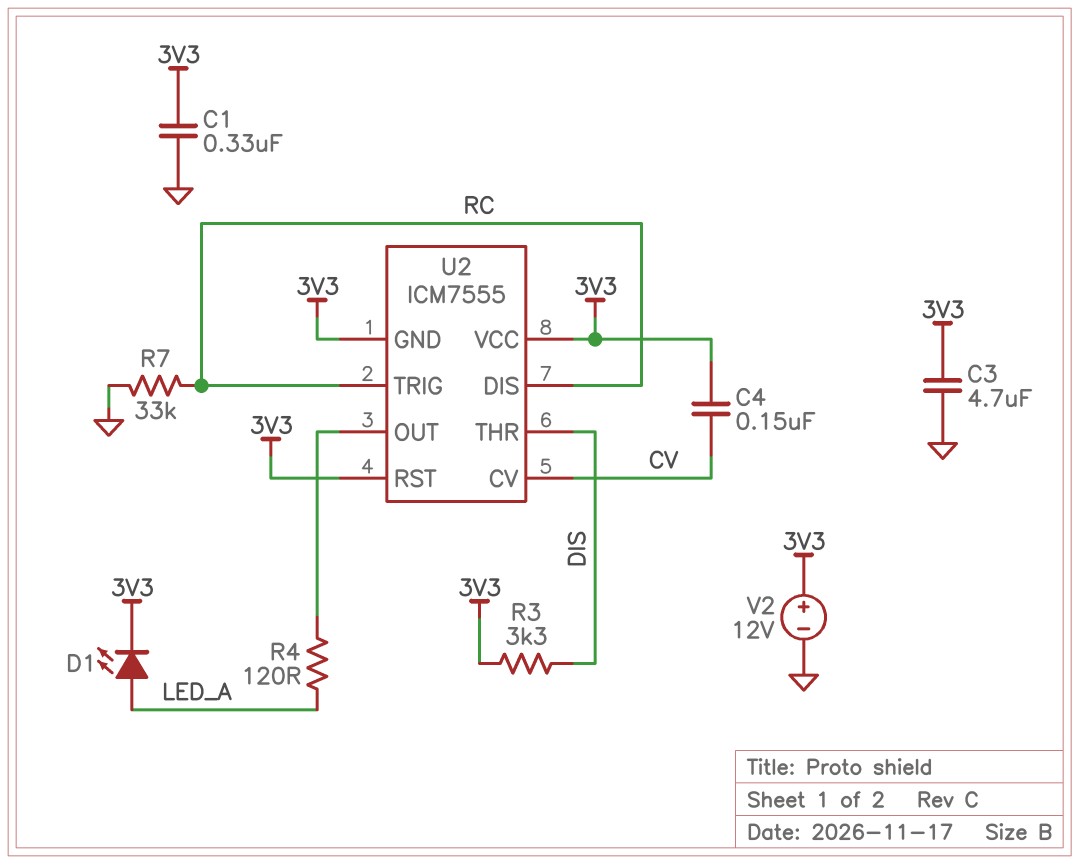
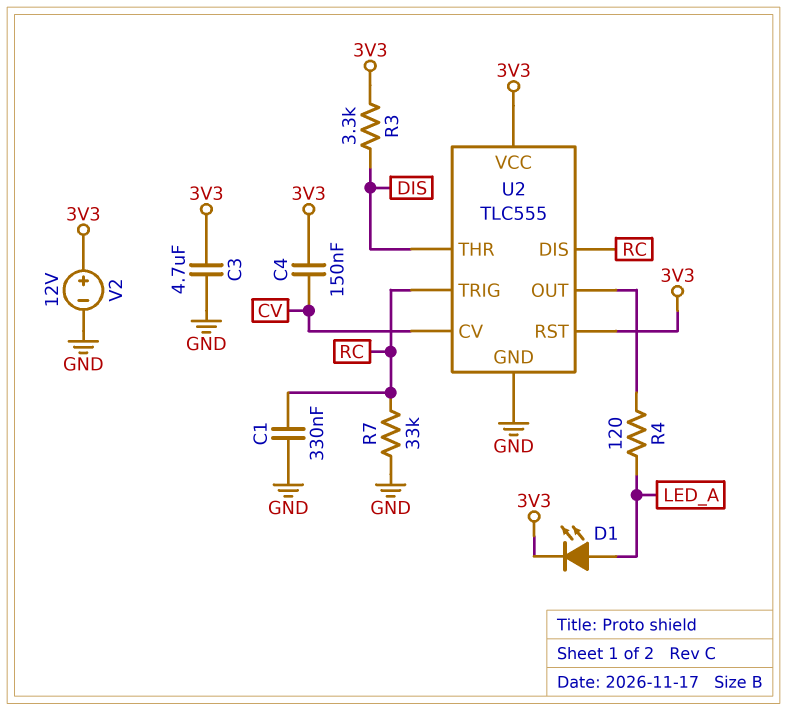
C1: 330nF (3V3, GND) -> 330nF (GND, RC)
U2: ICM7555 -> TLC555
U2 pin GND: 3V3 -> GND

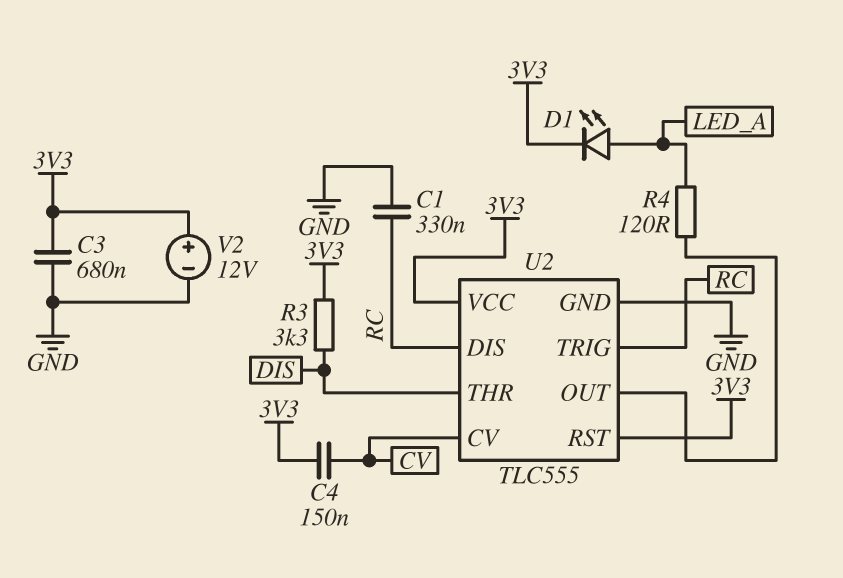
C3: 4.7uF (3V3, GND) -> 680nF (3V3, GND)
R7: 33k (GND, RC) -> none

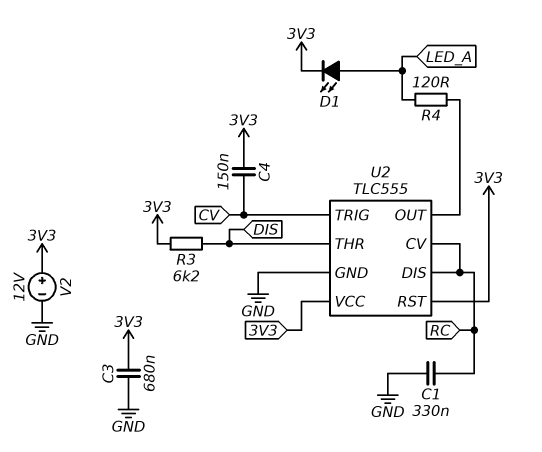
R3: 3.3k (3V3, DIS) -> 6.2k (3V3, DIS)
U2 pin CV: CV -> RC
U2 pin TRIG: RC -> CV

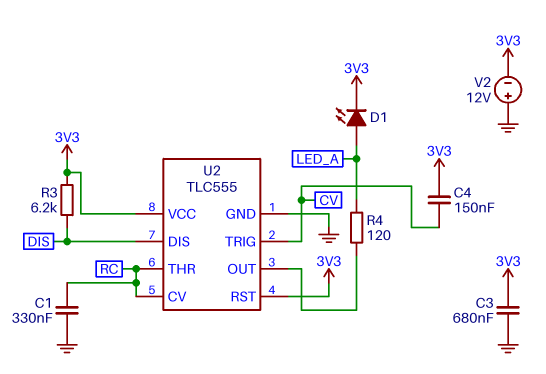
U2 pin DIS: RC -> DIS
U2 pin THR: DIS -> RC
V2: 12V (plus 3V3, minus GND) -> 12V (plus GND, minus 3V3)

